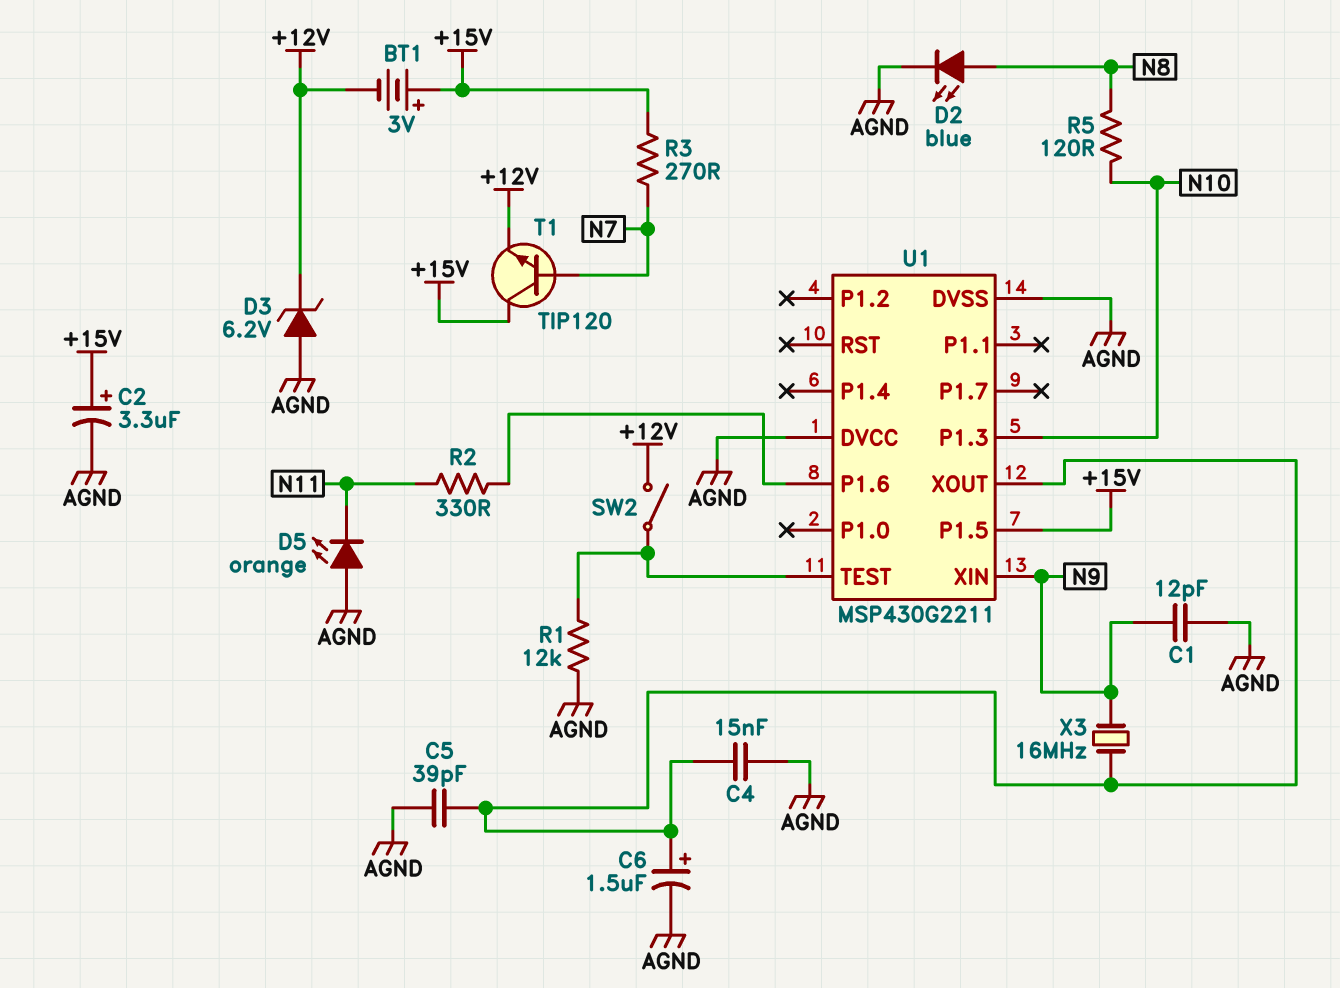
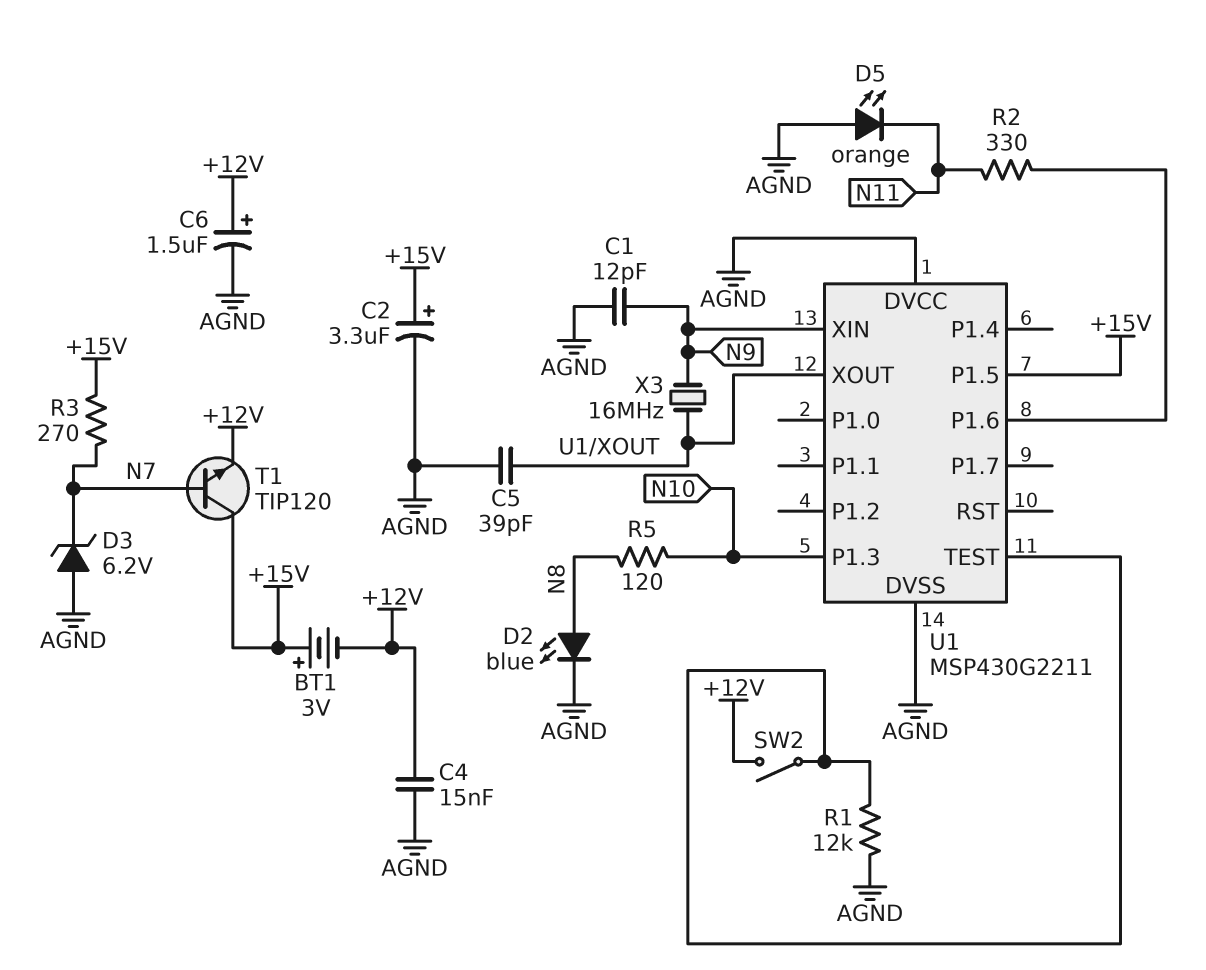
C4: 15nF (AGND, U1/XOUT) -> 15nF (+12V, AGND)
C6: 1.5uF (plus U1/XOUT, minus AGND) -> 1.5uF (plus +12V, minus AGND)
D3: zener 6.2V (A AGND, K +12V) -> zener 6.2V (A AGND, K N7)

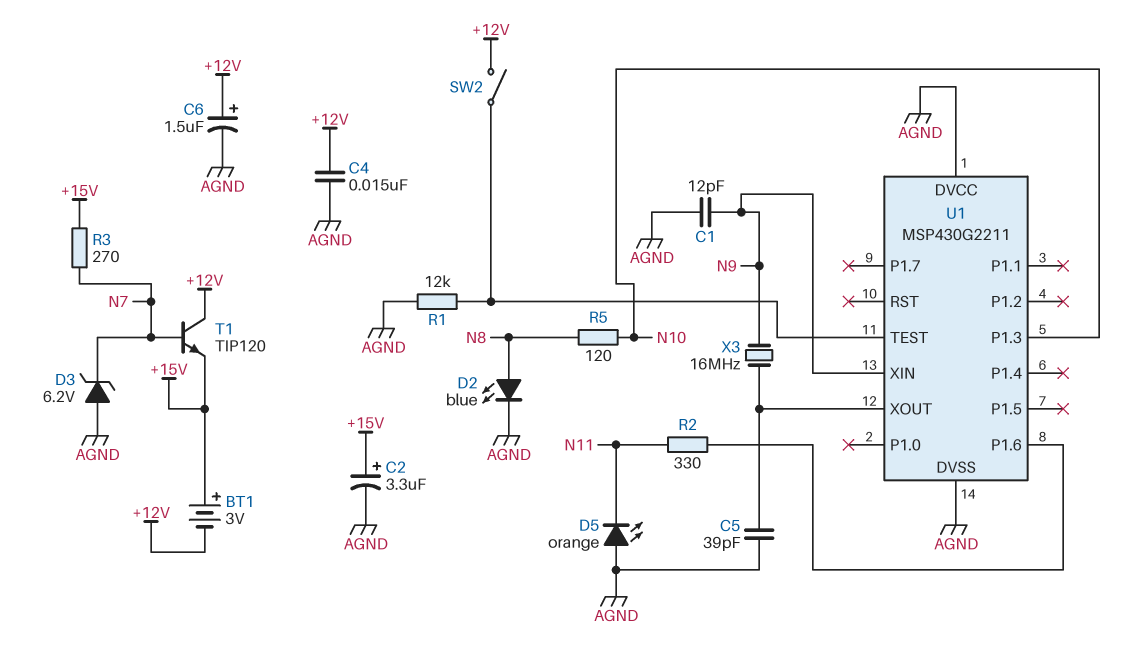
T1: NPN TIP120 (B N7, C +15V, E +12V) -> NPN TIP120 (B N7, C +12V, E +15V)
U1 pin P1.5: +15V -> none

